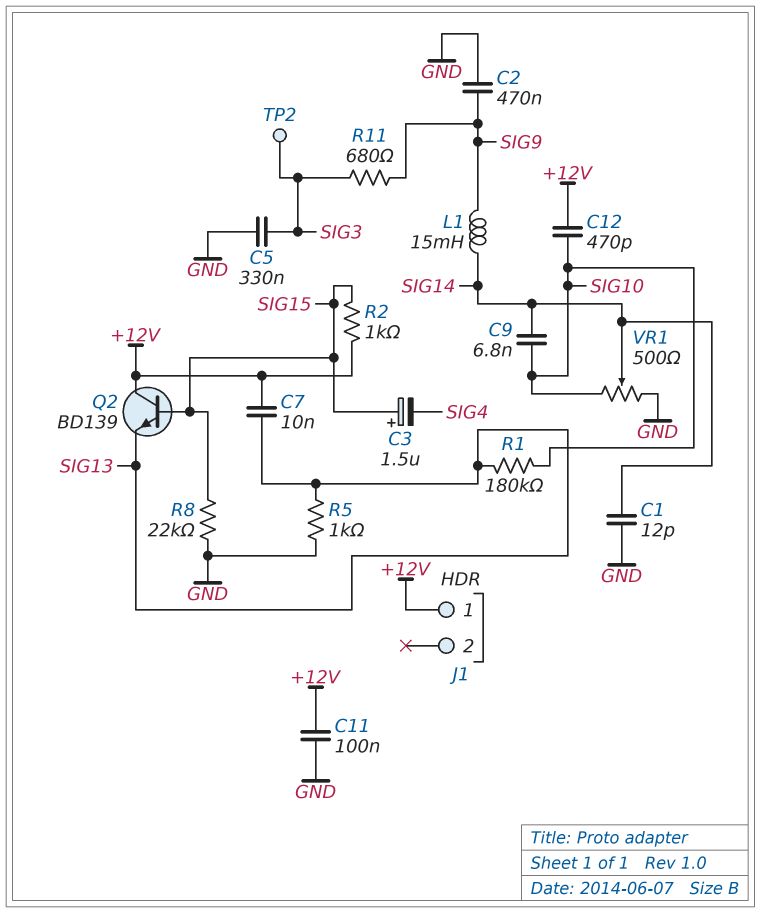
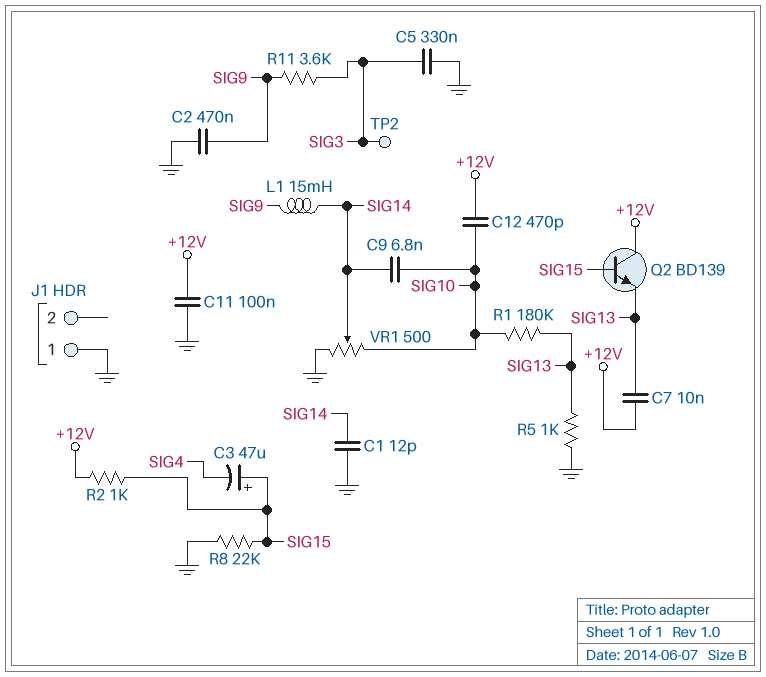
C3: 1.5uF (plus SIG15, minus SIG4) -> 47uF (plus SIG15, minus SIG4)
J1 pin 1: +12V -> GND
R11: 680 (SIG3, SIG9) -> 3.6k (SIG3, SIG9)

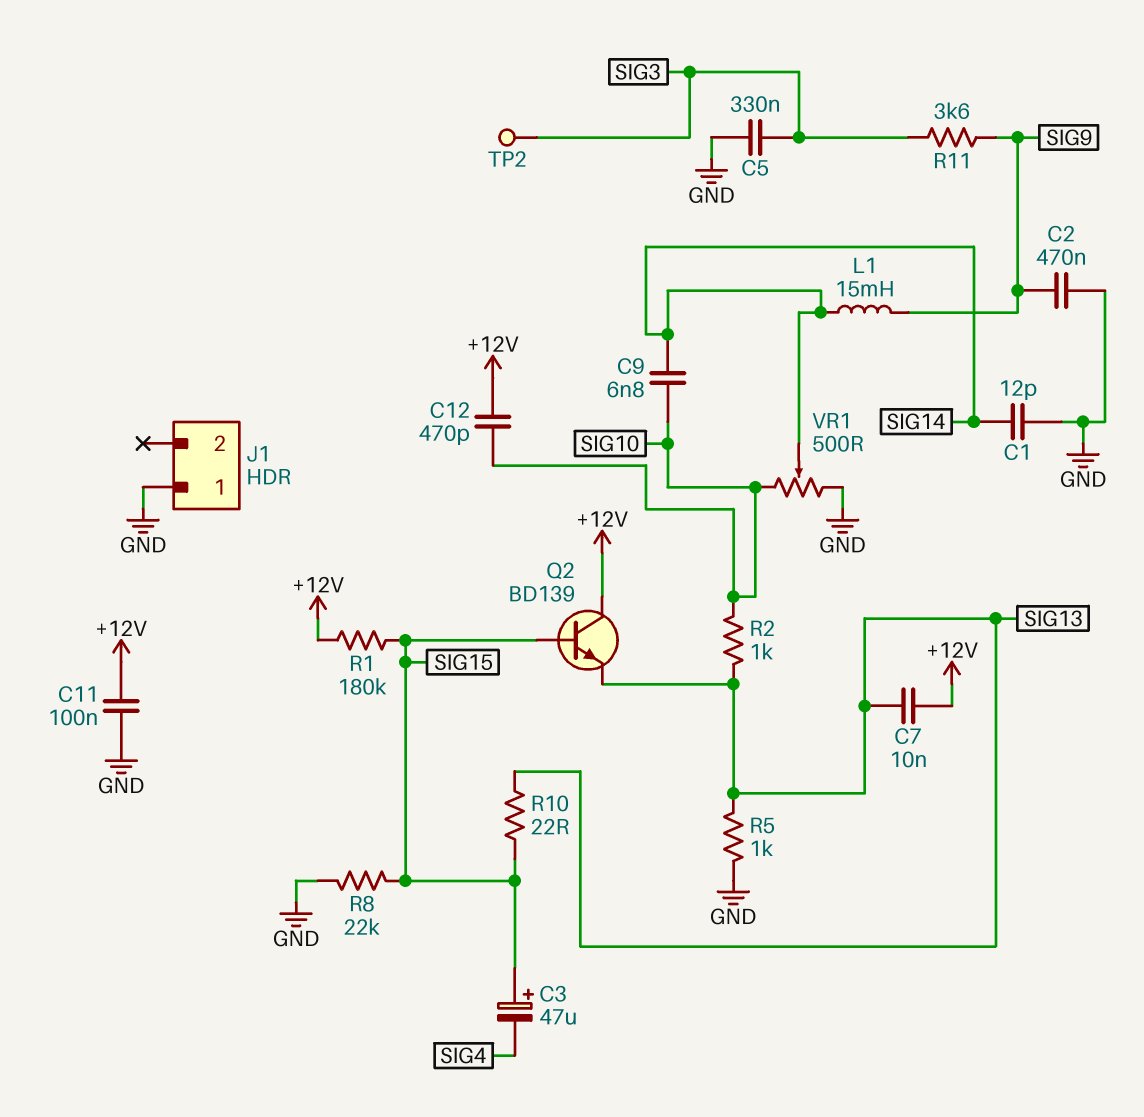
R1: 180k (SIG10, SIG13) -> 180k (+12V, SIG15)
R2: 1k (+12V, SIG15) -> 1k (SIG10, SIG13)
R10: none -> 22 (SIG13, SIG15)

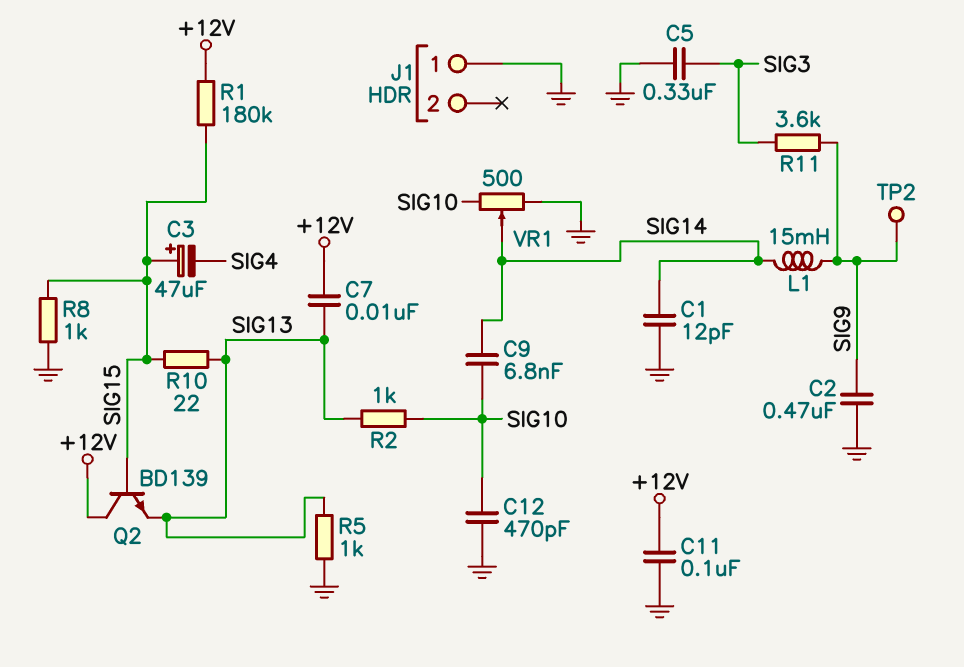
C12: 470pF (+12V, SIG10) -> 470pF (GND, SIG10)
R8: 22k (GND, SIG15) -> 1k (GND, SIG15)
TP2: test point (SIG3) -> test point (SIG9)

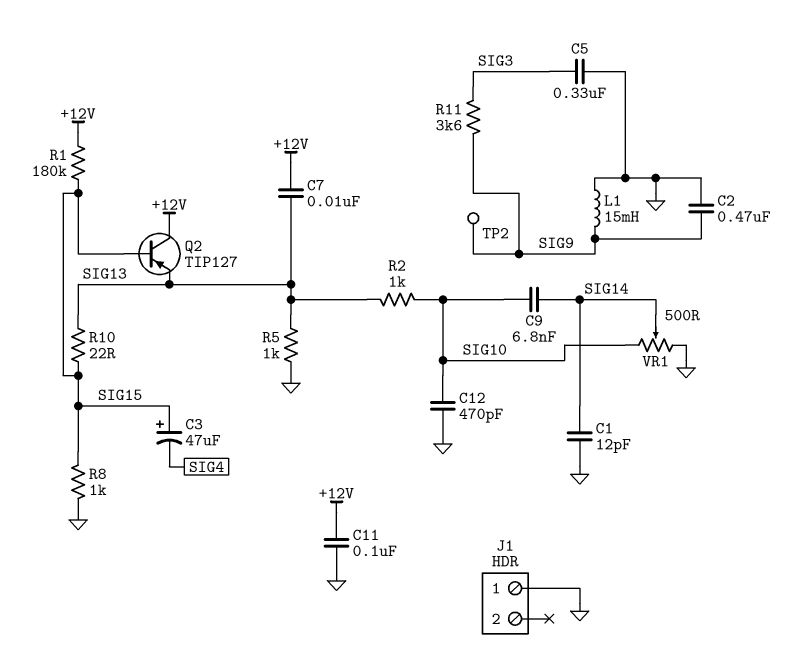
L1: 15mH (SIG9, SIG14) -> 15mH (GND, SIG9)
Q2: NPN BD139 (B SIG15, C +12V, E SIG13) -> PNP TIP127 (B SIG15, C +12V, E SIG13)

